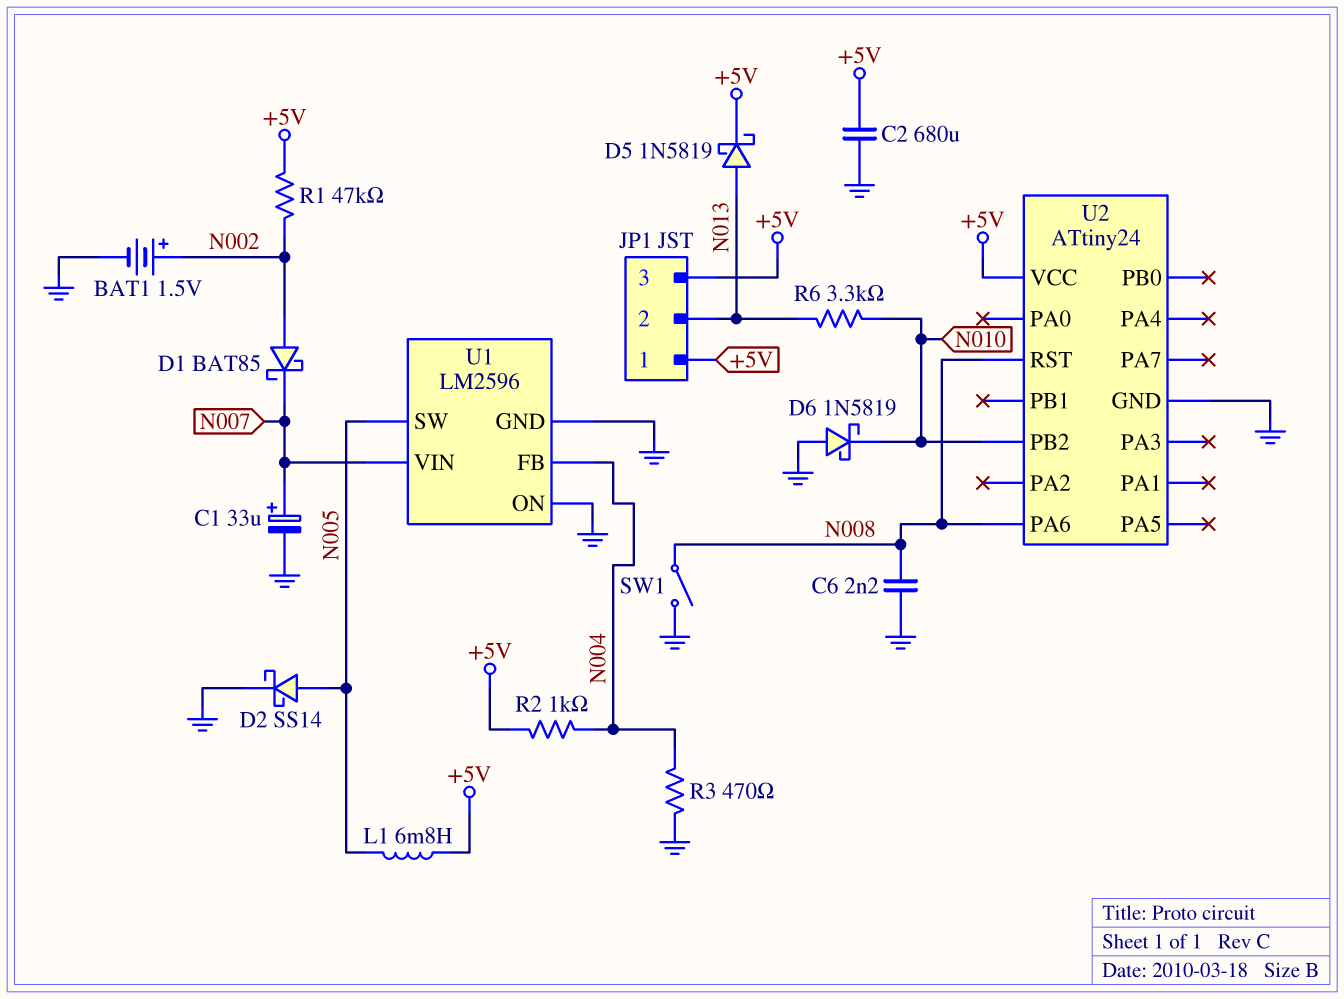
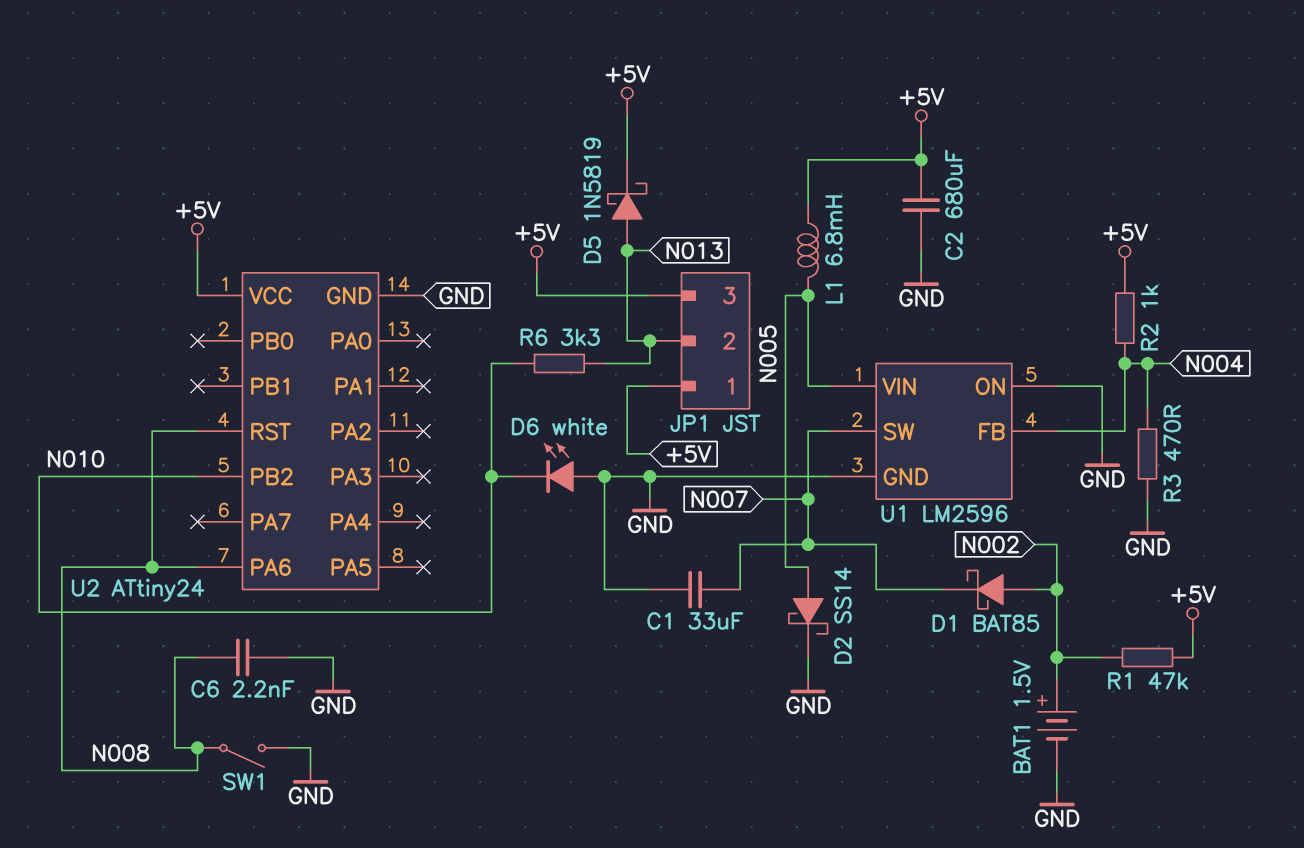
C1: 33uF (plus N007, minus GND) -> 33uF (GND, N007)
D6: schottky 1N5819 (A GND, K N010) -> LED white (A GND, K N010)
U1 pin SW: N005 -> N007
U1 pin VIN: N007 -> N005

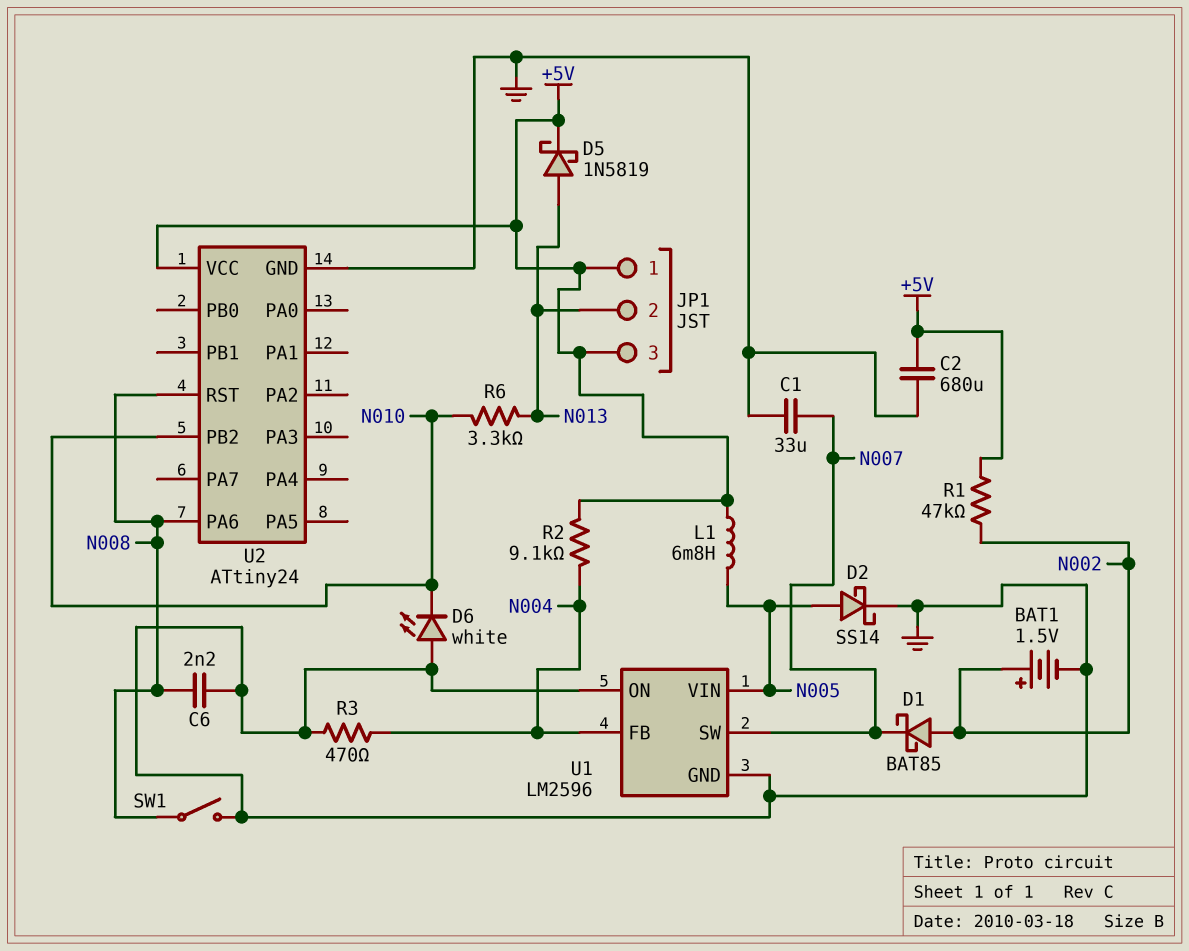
R2: 1k (+5V, N004) -> 9.1k (+5V, N004)

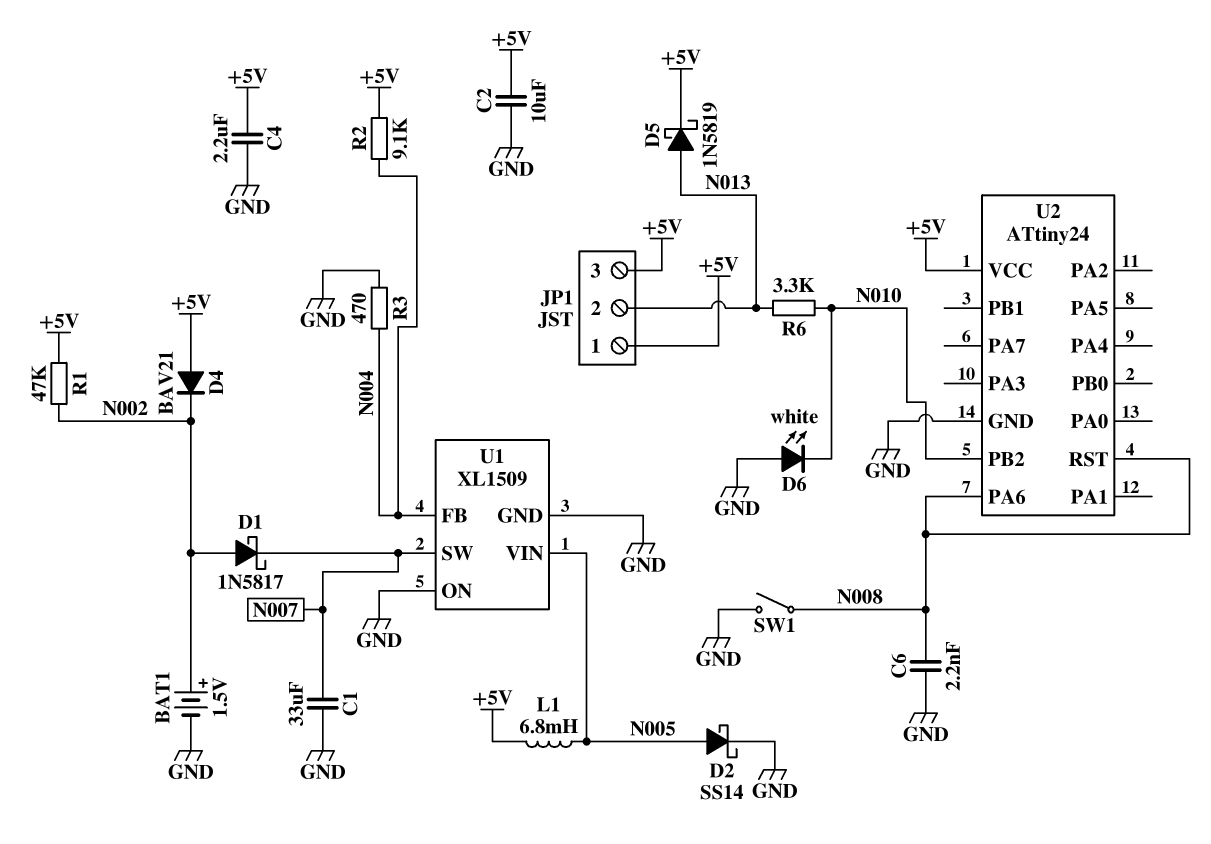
C2: 680uF (+5V, GND) -> 10uF (+5V, GND)
C4: none -> 2.2uF (+5V, GND)
D1: schottky BAT85 (A N002, K N007) -> schottky 1N5817 (A N002, K N007)
D4: none -> diode BAV21 (A +5V, K N002)
U1: LM2596 -> XL1509

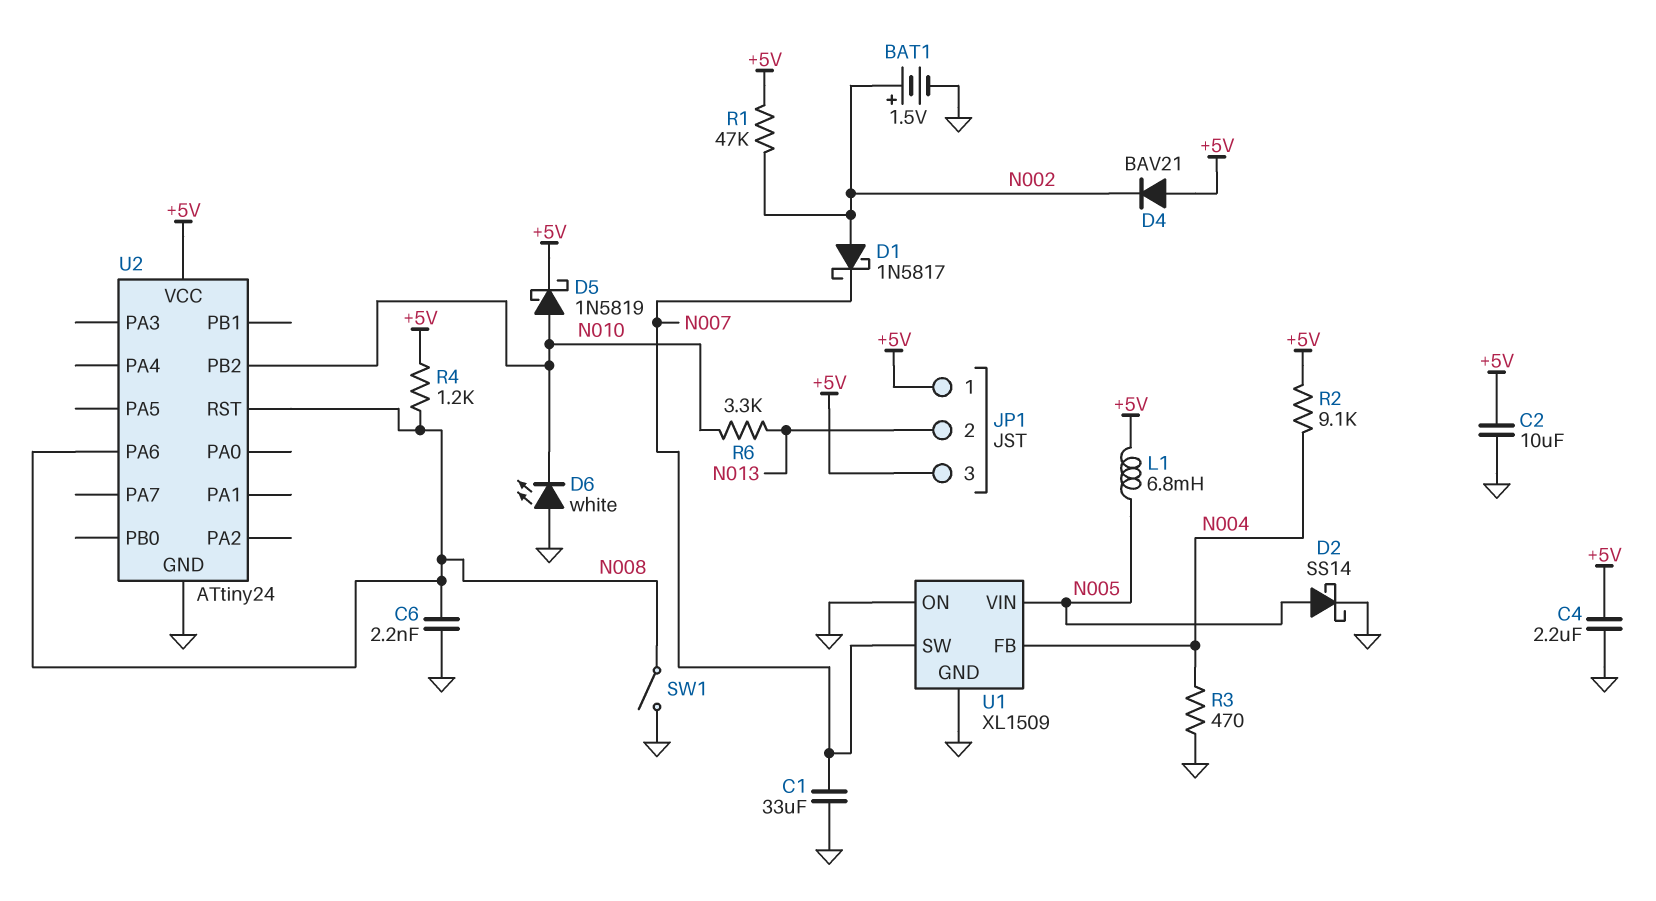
D5: schottky 1N5819 (A N013, K +5V) -> schottky 1N5819 (A N010, K +5V)
R4: none -> 1.2k (+5V, N008)

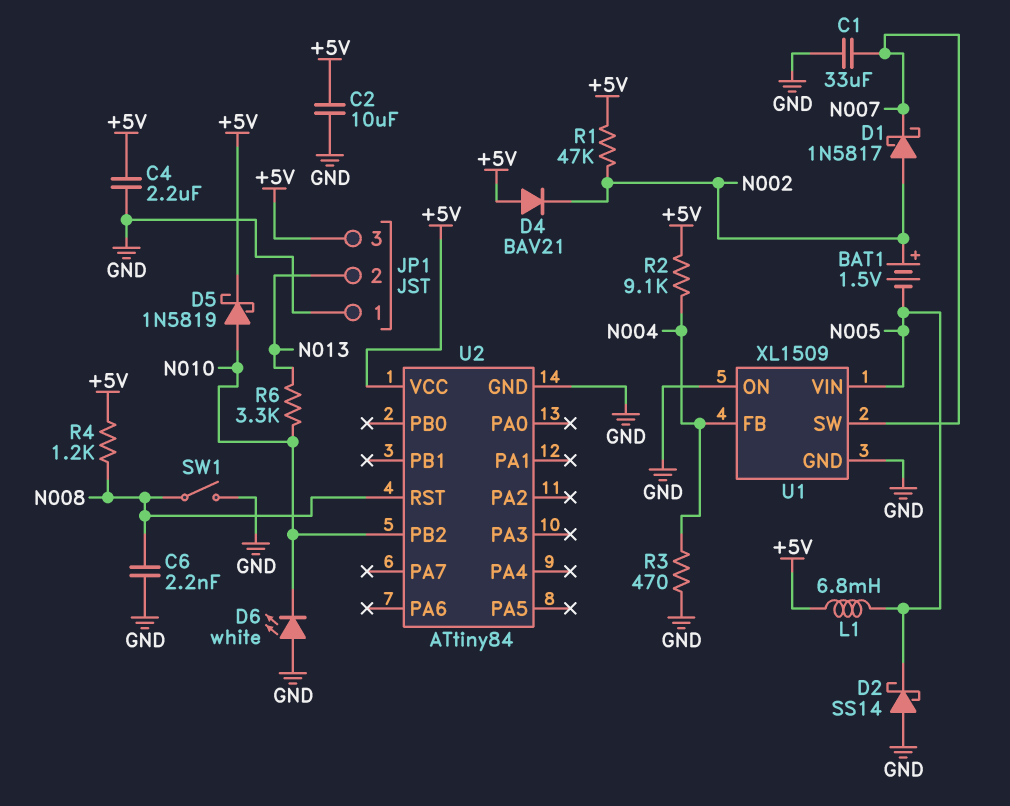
BAT1: 1.5V (plus N002, minus GND) -> 1.5V (plus N002, minus N005)
D2: schottky SS14 (A N005, K GND) -> schottky SS14 (A GND, K N005)
JP1 pin 1: +5V -> GND
U2: ATtiny24 -> ATtiny84
U2 pin PA6: N008 -> none

